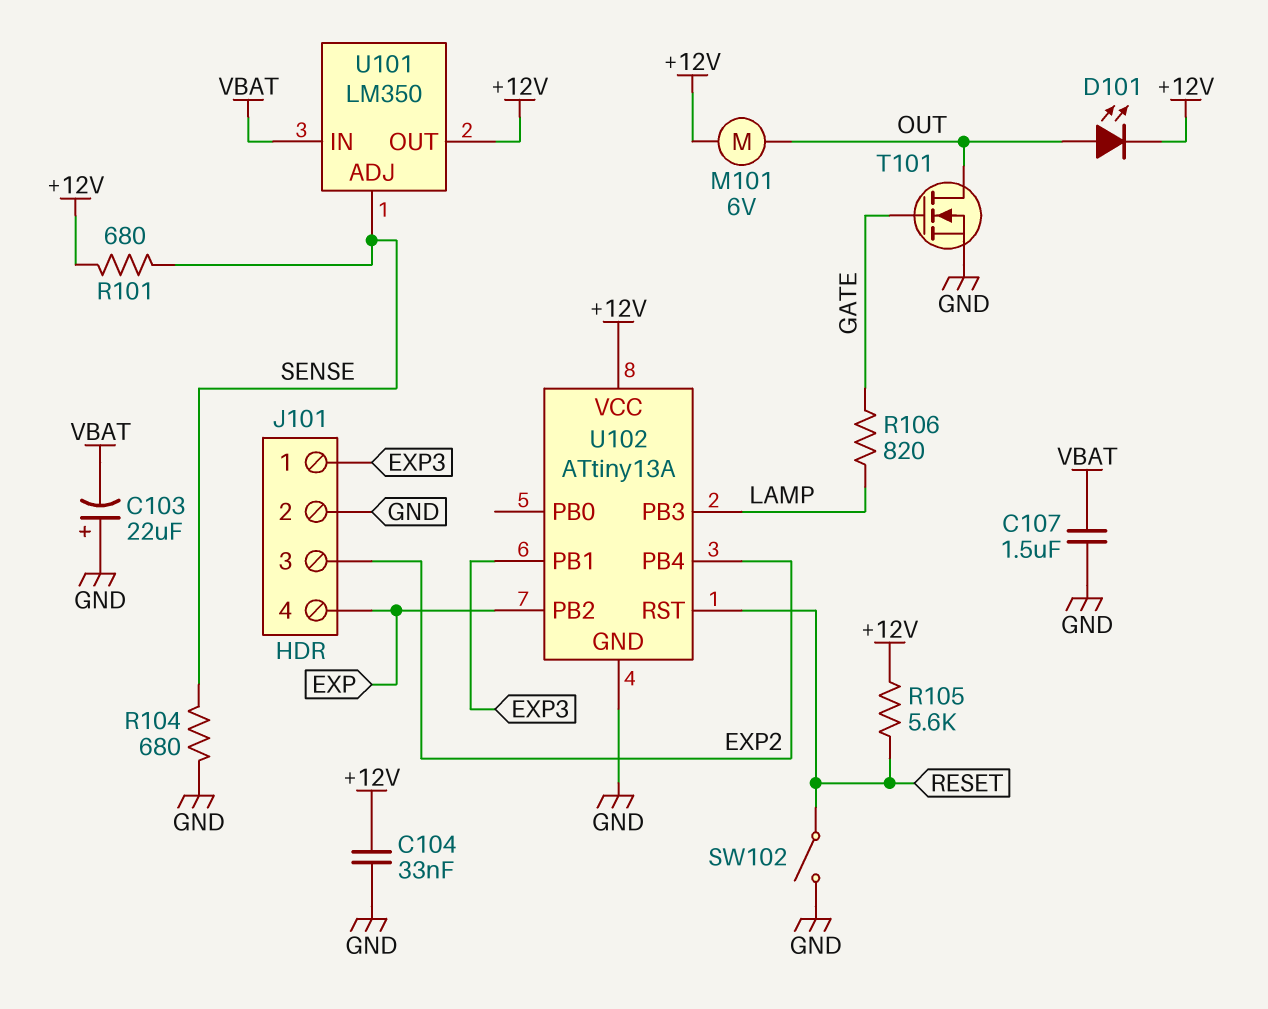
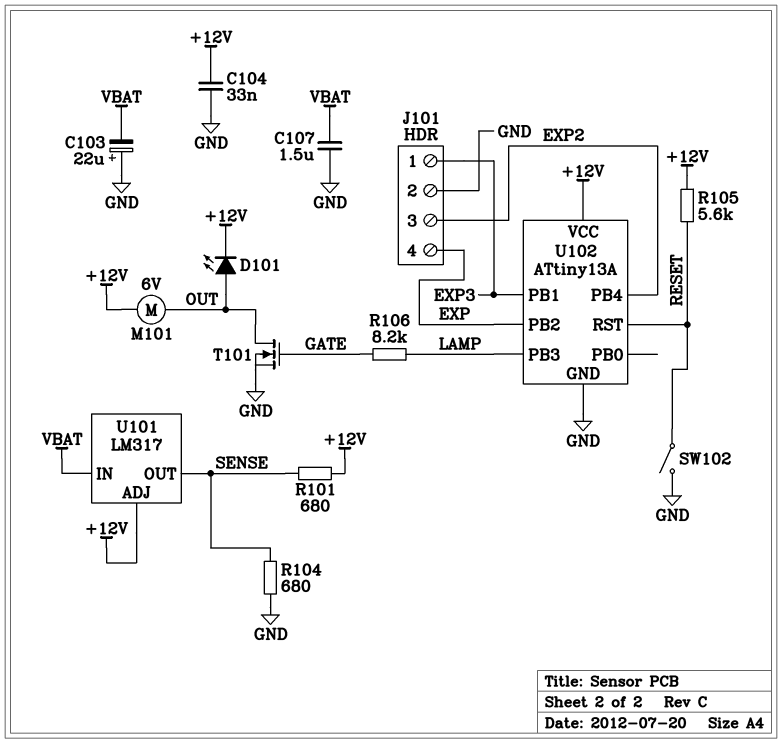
R106: 820 (GATE, LAMP) -> 8.2k (GATE, LAMP)
U101: LM350 -> LM317
U101 pin ADJ: SENSE -> +12V
U101 pin OUT: +12V -> SENSE

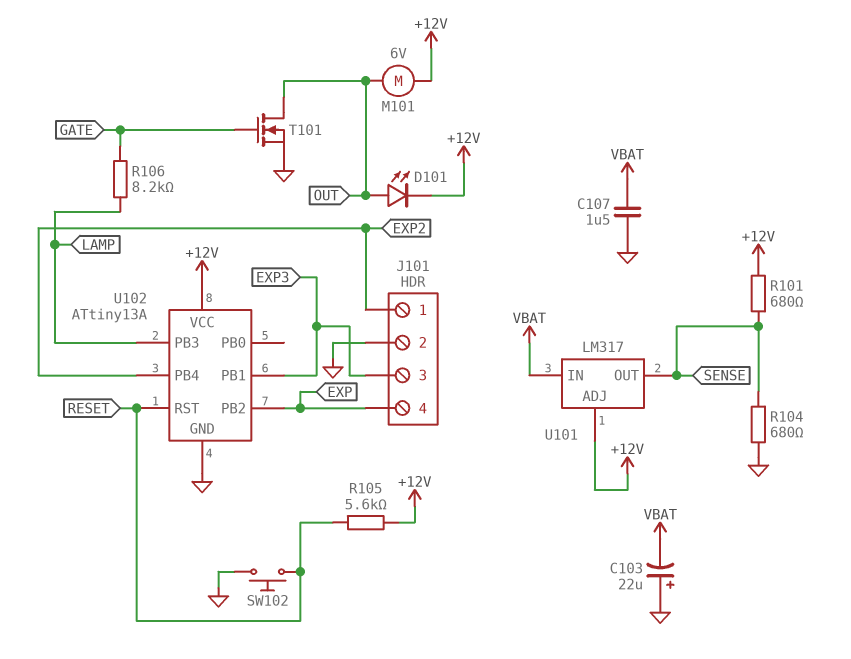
C104: 33nF (+12V, GND) -> none
J101 pin 1: EXP3 -> EXP2
J101 pin 3: EXP2 -> EXP3
SW102: switch (GND, RESET) -> button (GND, RESET)

